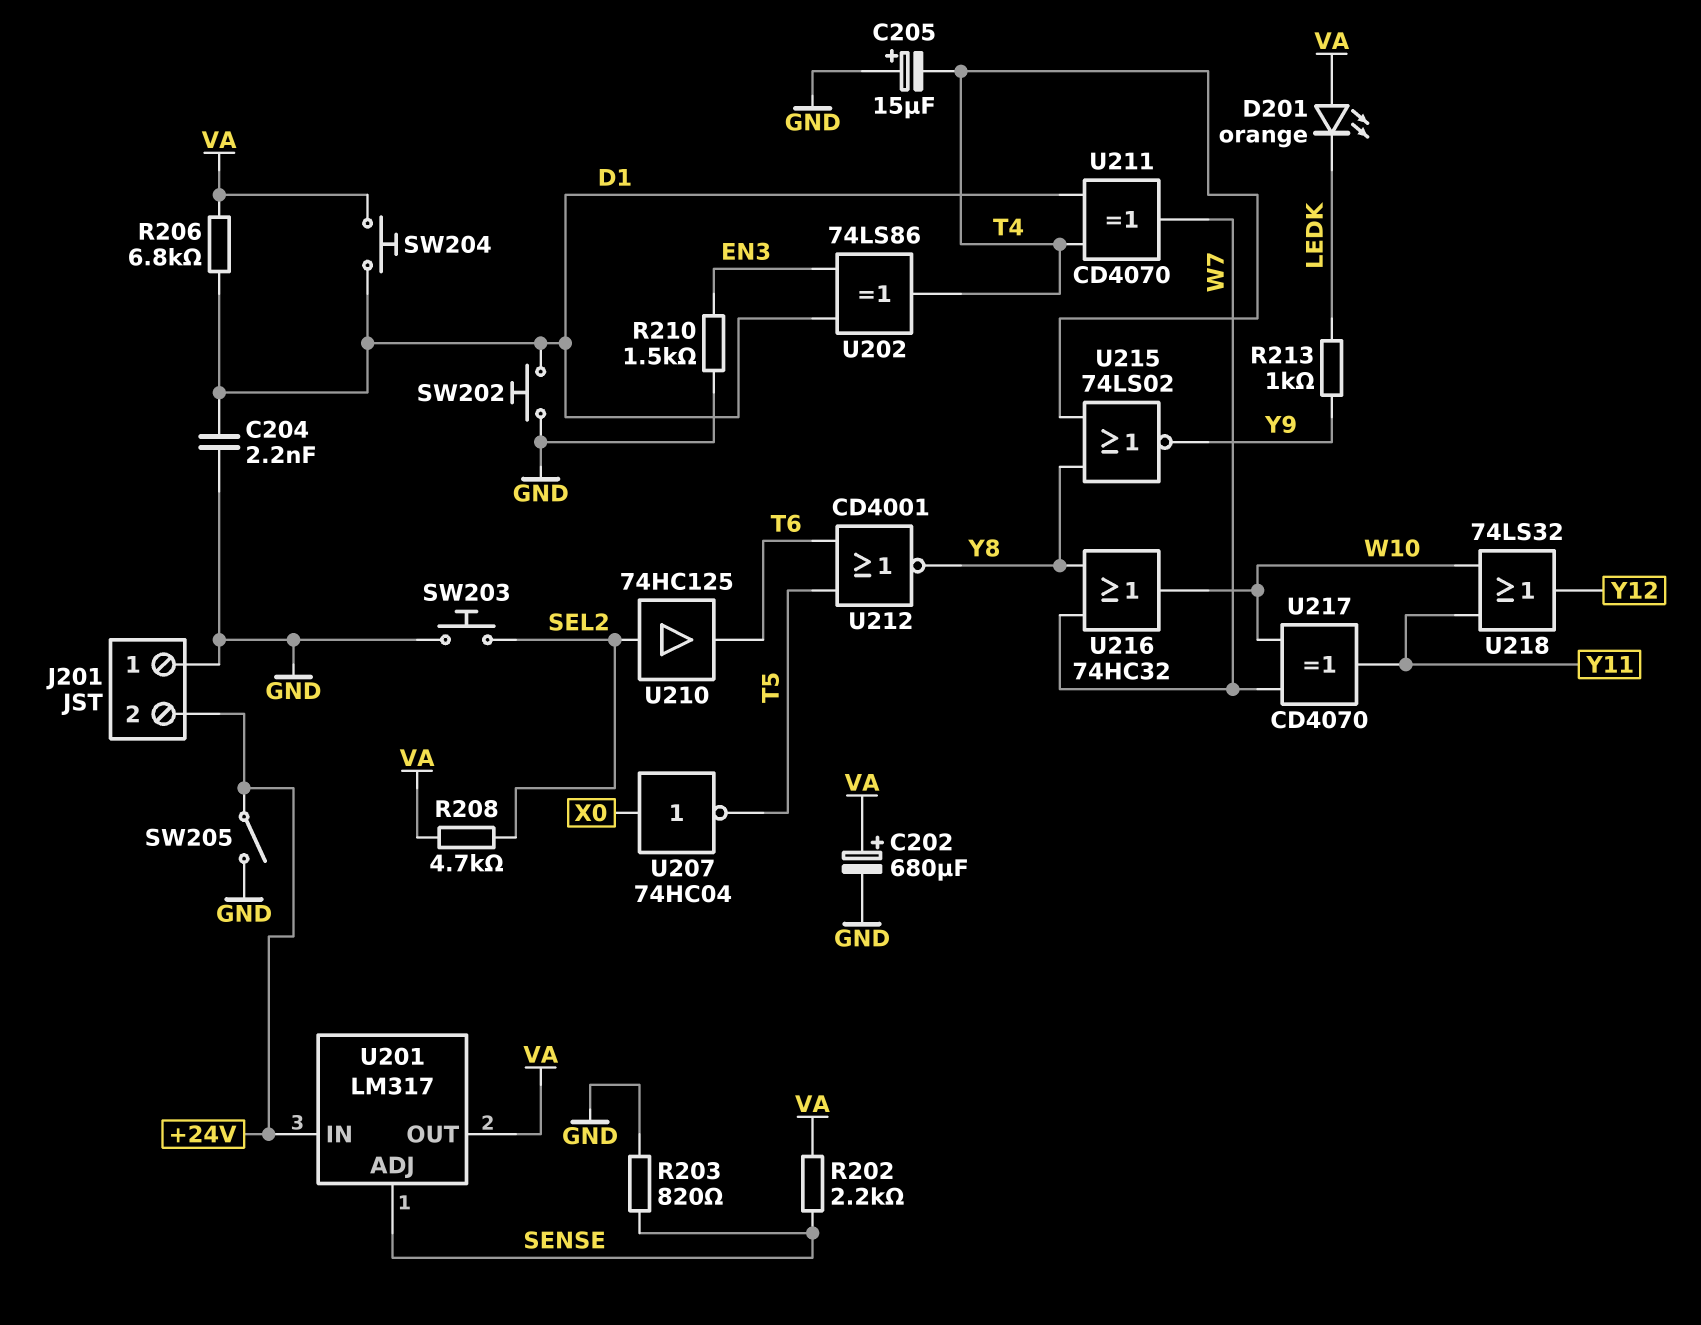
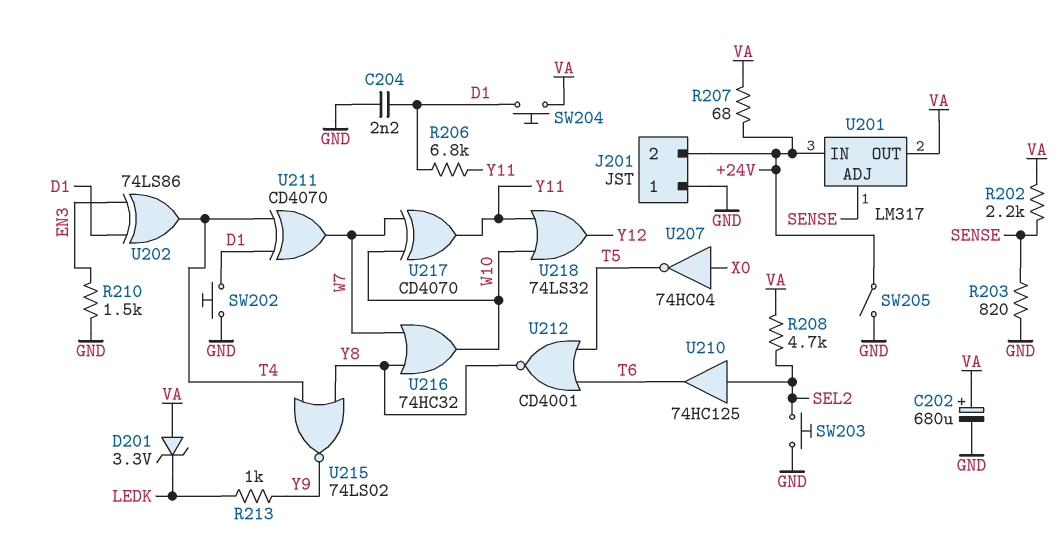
C205: 15uF (plus GND, minus T4) -> none
D201: LED orange (A VA, K LEDK) -> zener 3.3V (A VA, K LEDK)
R206: 6.8k (D1, VA) -> 6.8k (D1, Y11)
R207: none -> 68 (+24V, VA)

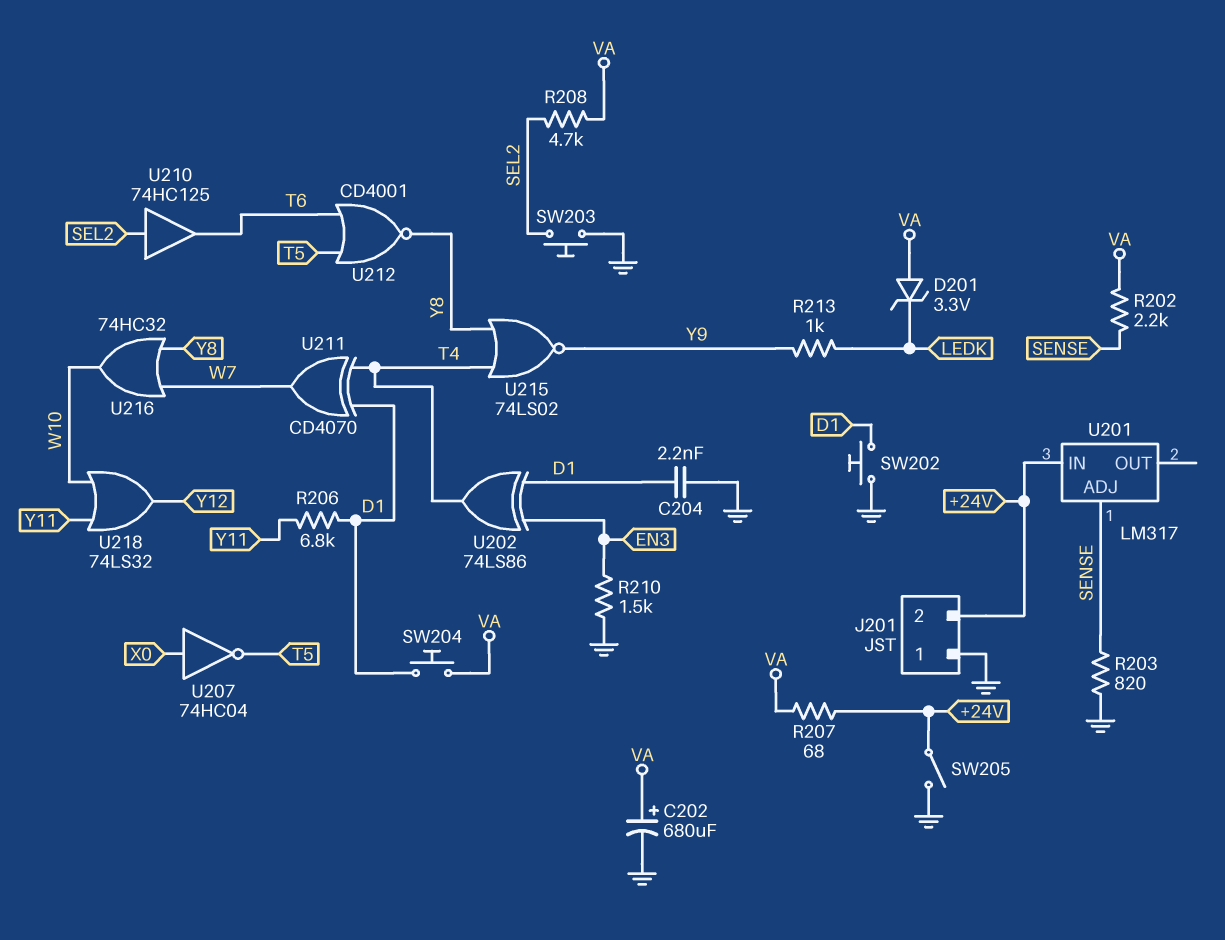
U201 pin OUT: VA -> none
U217: XOR CD4070 (in W7, in W10, out Y11) -> none

